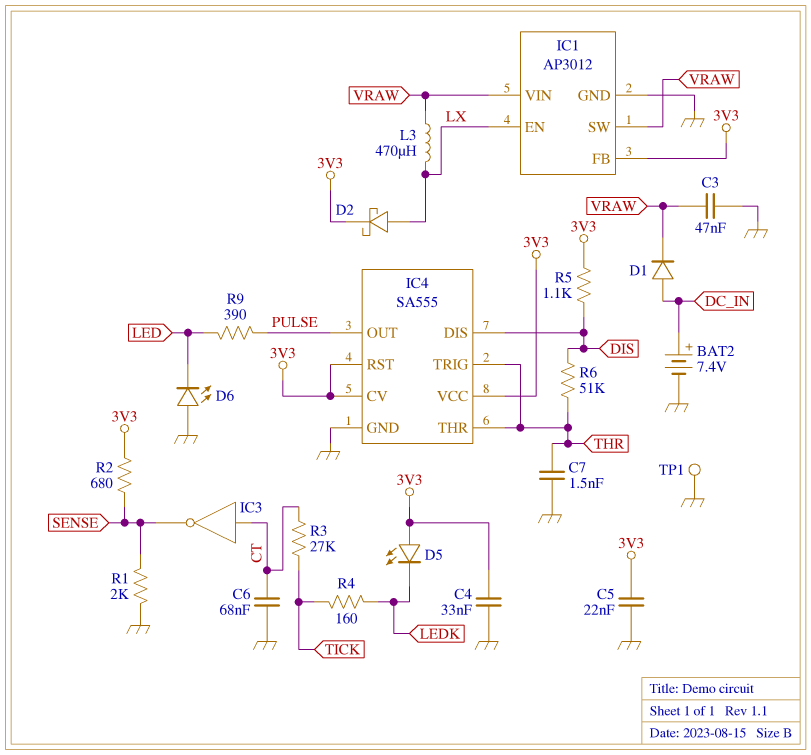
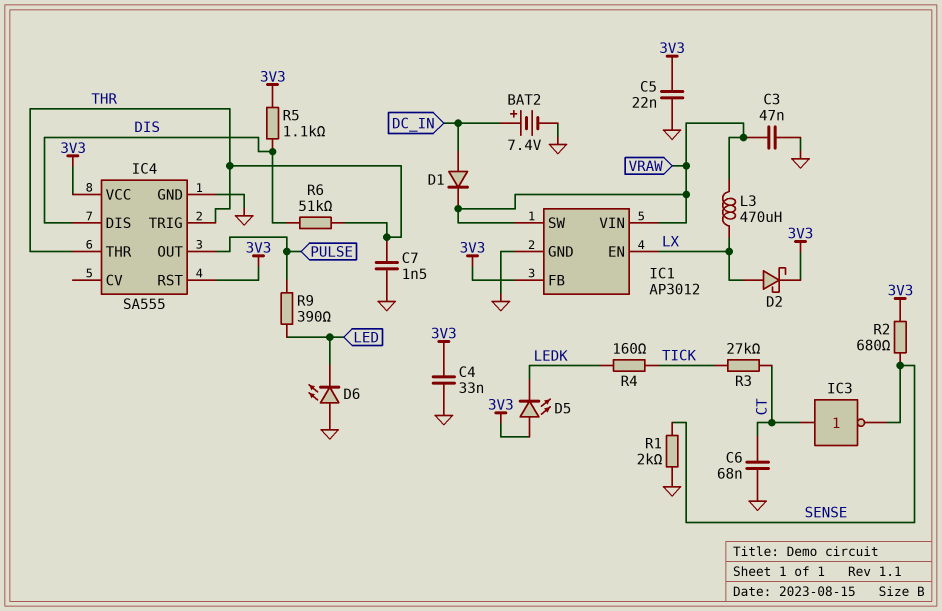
IC4 pin CV: 3V3 -> none
TP1: test point (GND) -> none

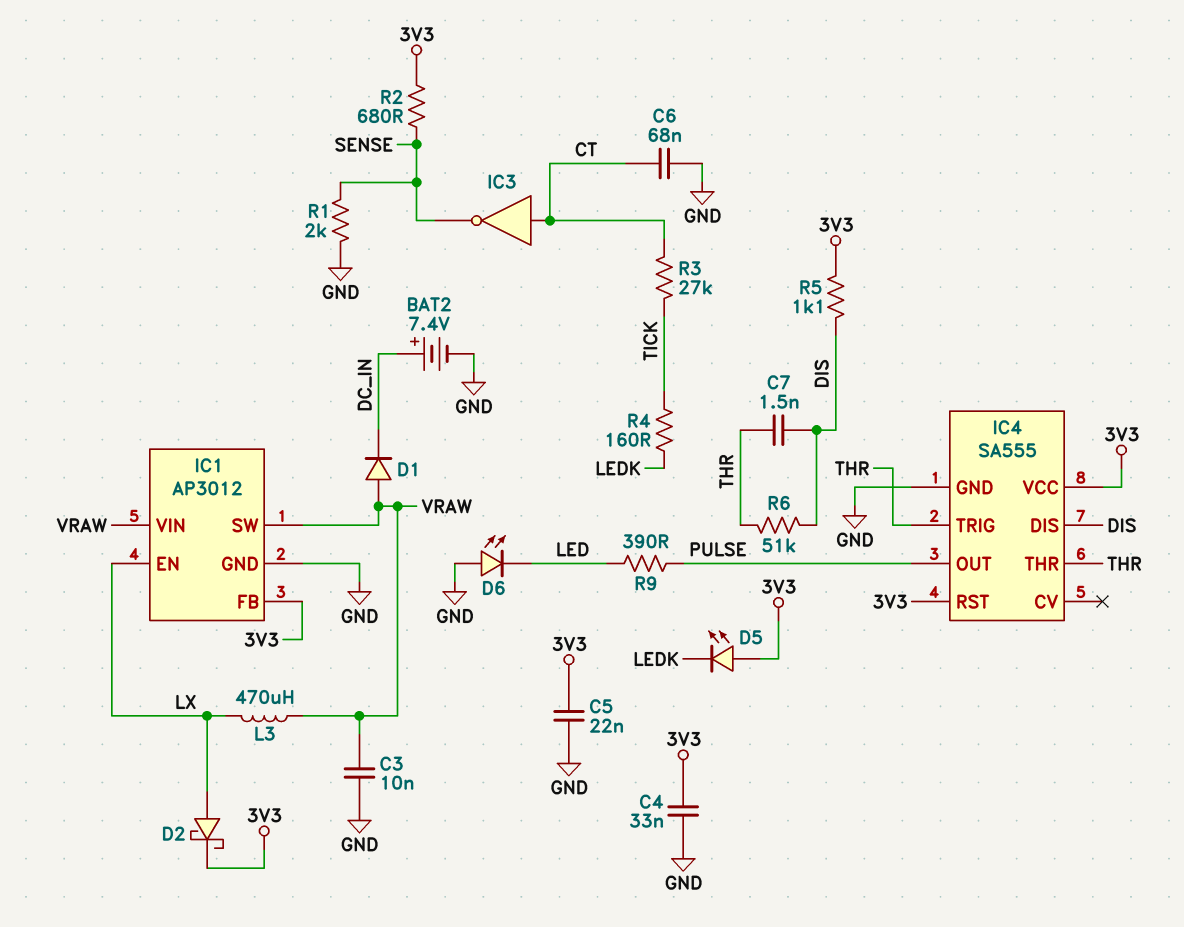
C3: 47nF (GND, VRAW) -> 10nF (GND, VRAW)
C7: 1.5nF (GND, THR) -> 1.5nF (DIS, THR)
D1: diode (A DC_IN, K VRAW) -> diode (A VRAW, K DC_IN)

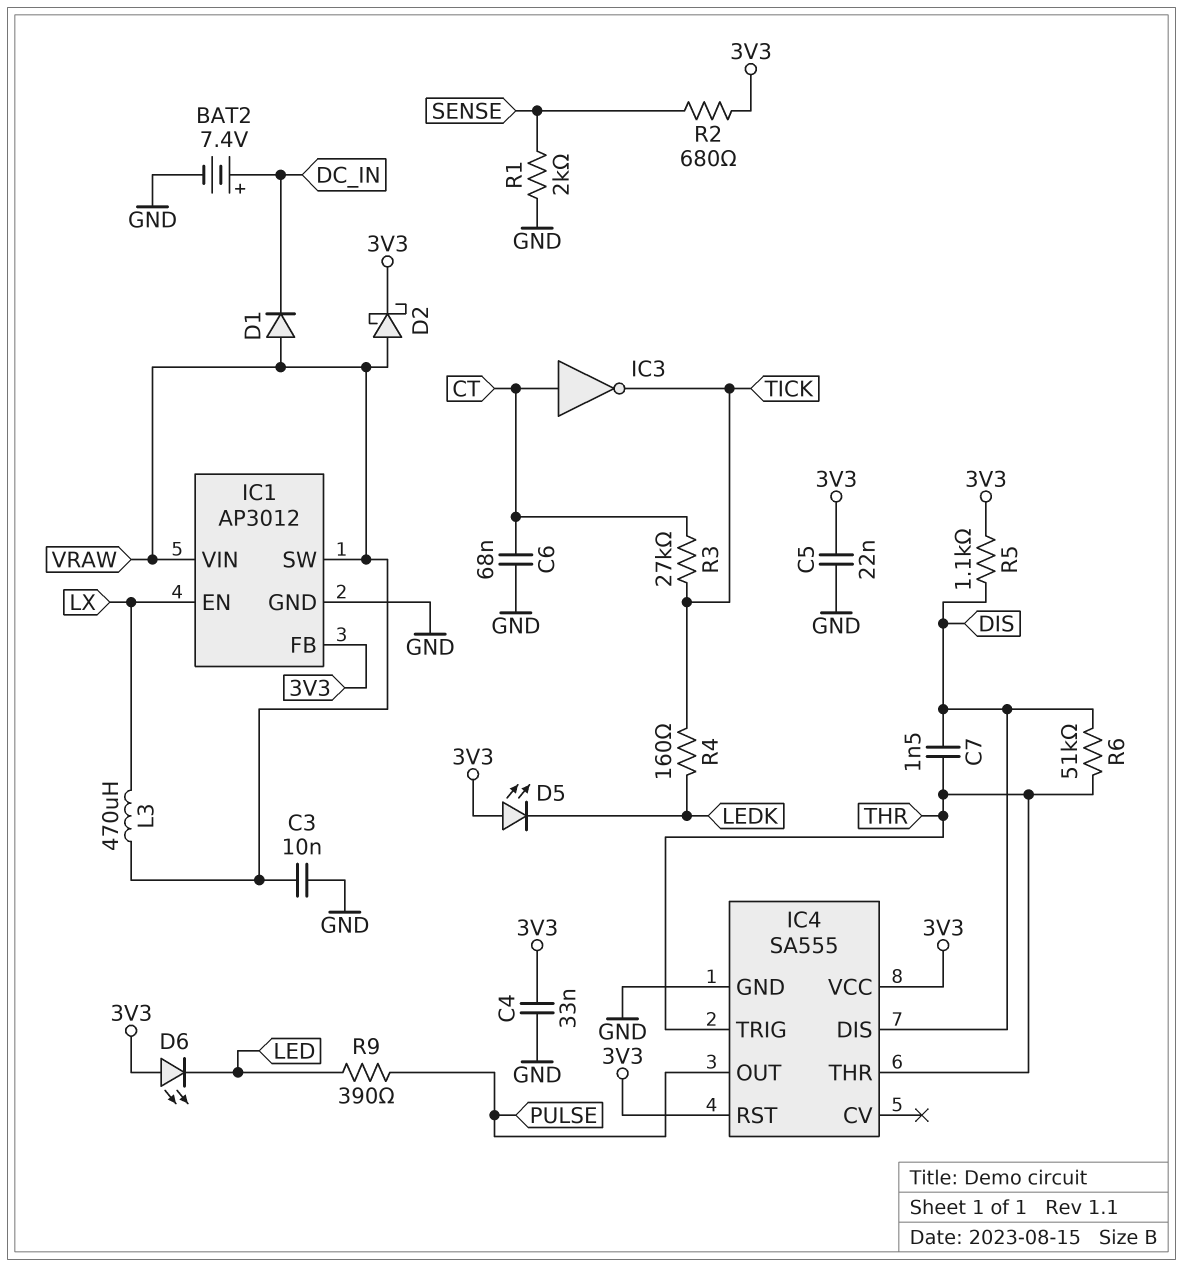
D2: schottky (A LX, K 3V3) -> schottky (A VRAW, K 3V3)
D6: LED (A GND, K LED) -> LED (A 3V3, K LED)
IC3: NOT (in CT, out SENSE) -> NOT (in CT, out TICK)

